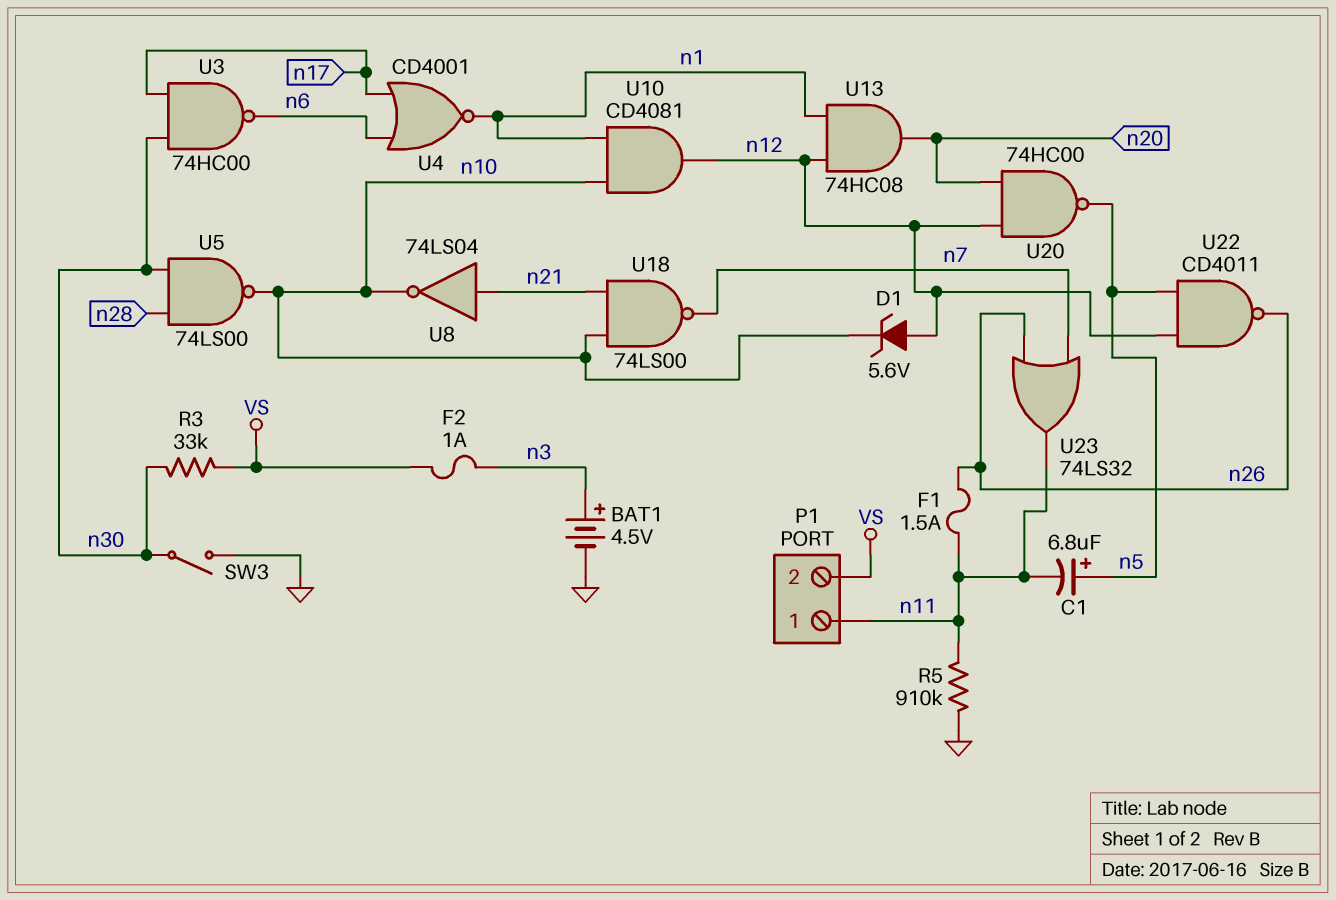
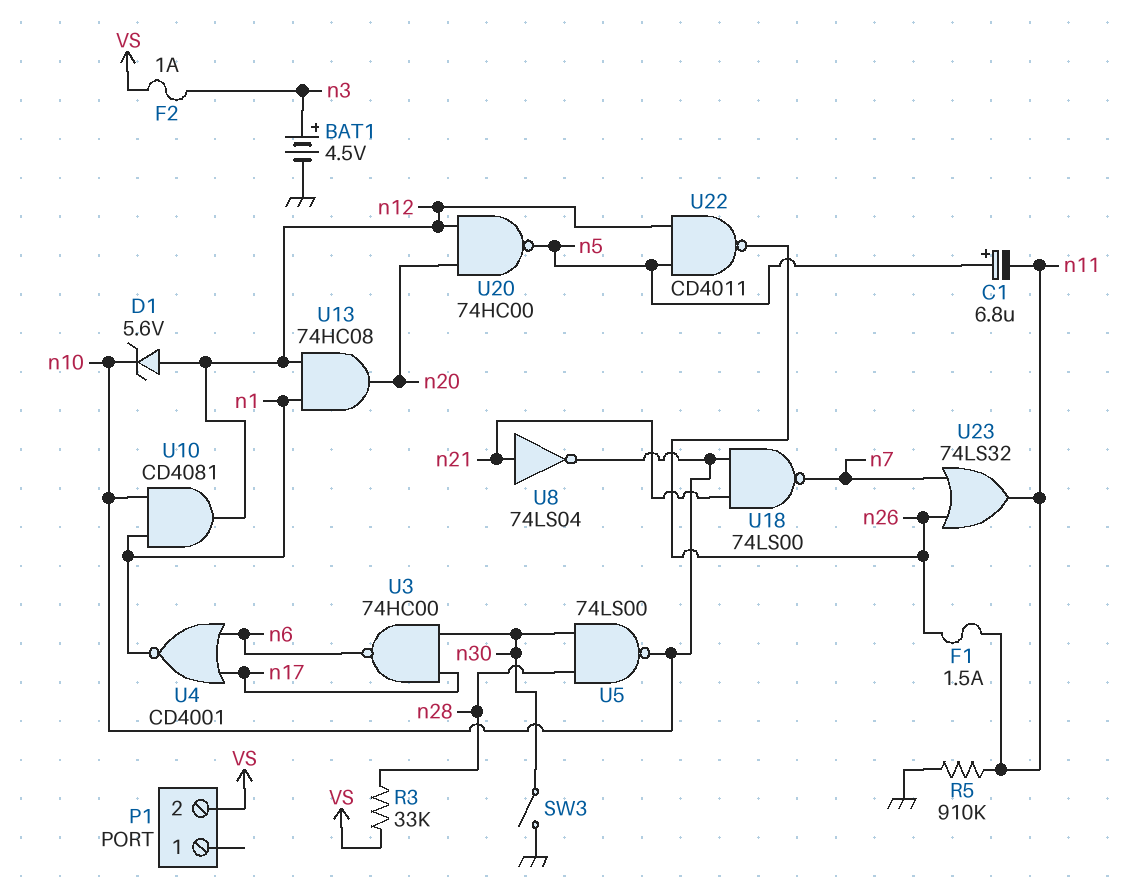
P1 pin 1: n11 -> none
R3: 33k (VS, n30) -> 33k (VS, n28)

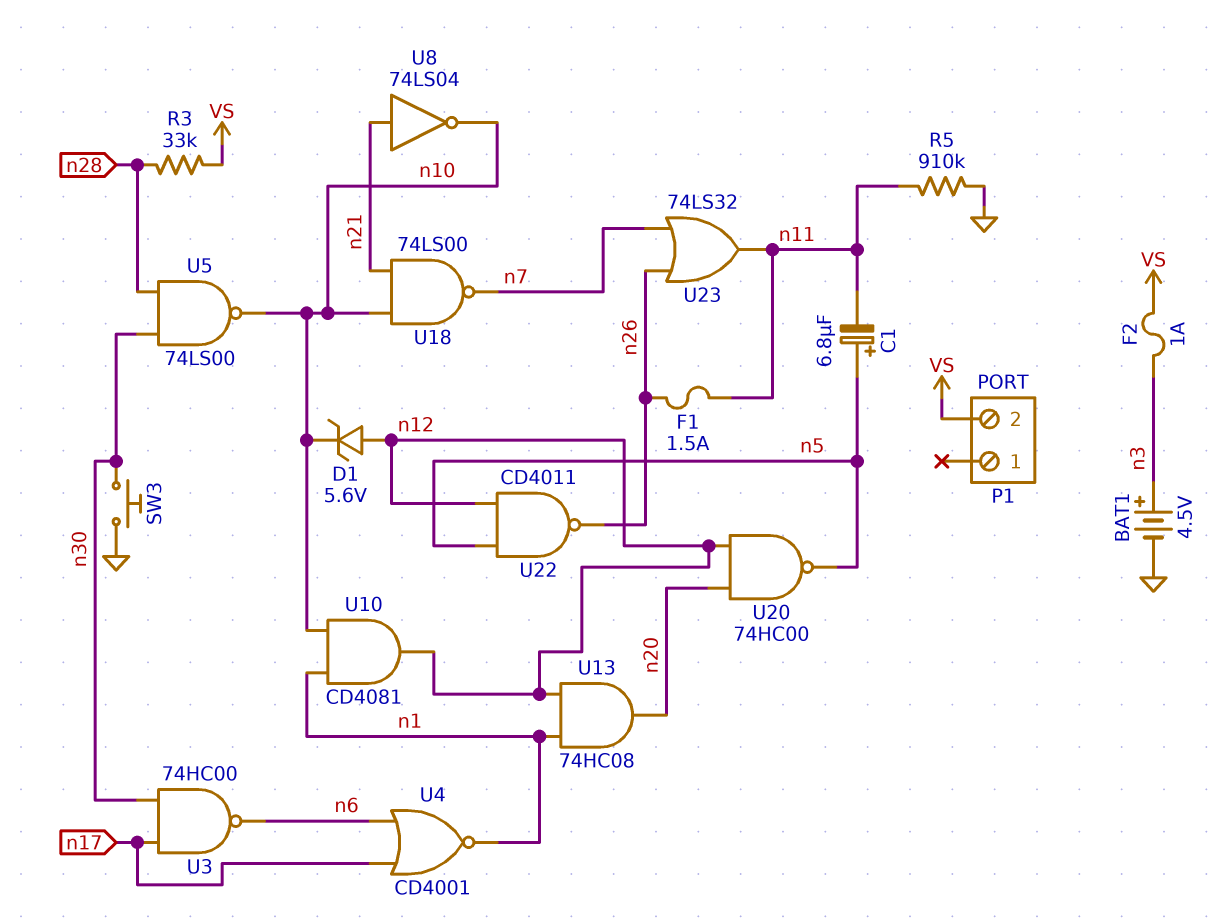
SW3: switch (GND, n30) -> button (GND, n30)

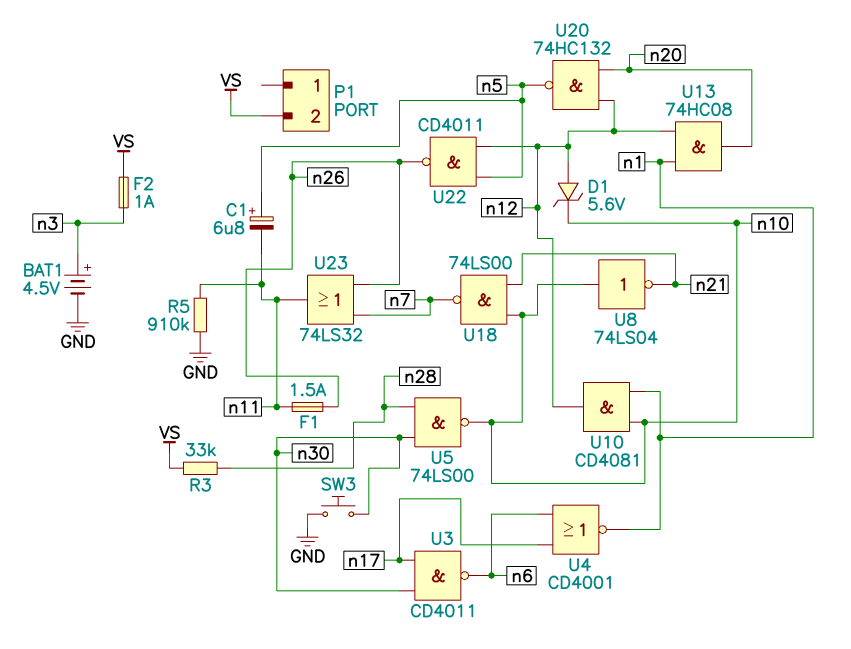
U3: NAND 74HC00 (in n17, in n30, out n6) -> NAND CD4011 (in n17, in n30, out n6)
U8: NOT 74LS04 (in n21, out n10) -> NOT 74LS04 (in n10, out n21)
U20: NAND 74HC00 (in n12, in n20, out n5) -> NAND 74HC132 (in n12, in n20, out n5)

